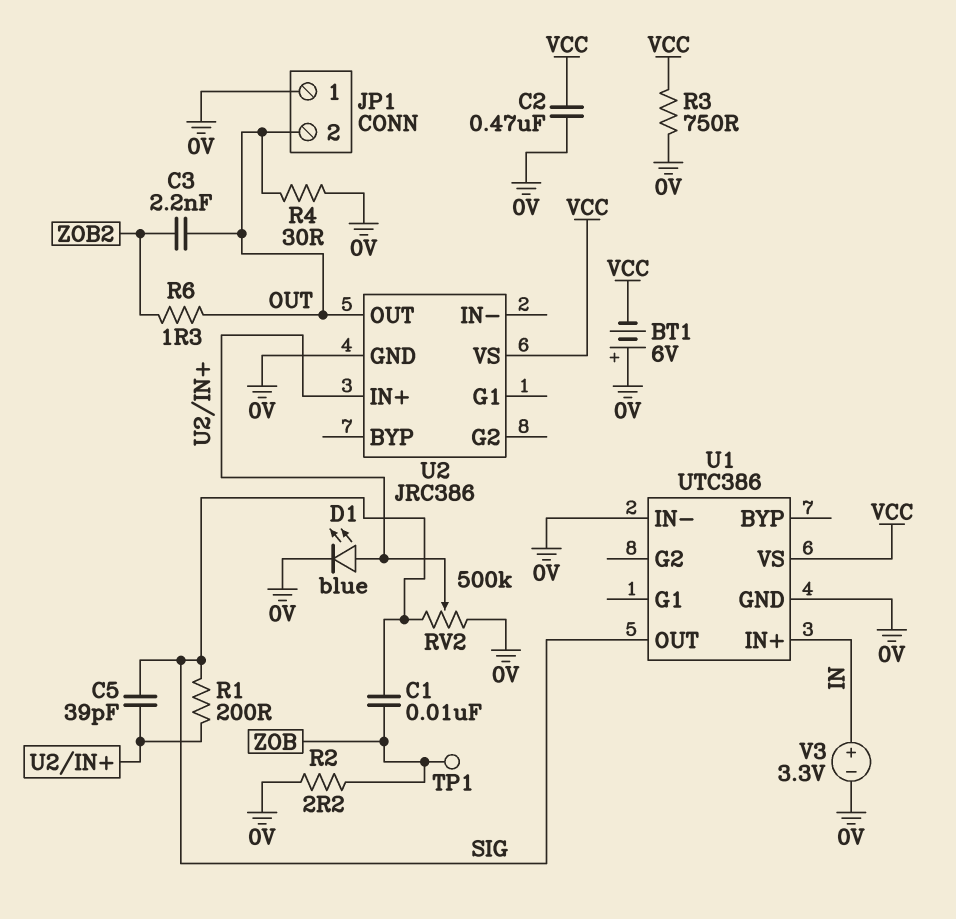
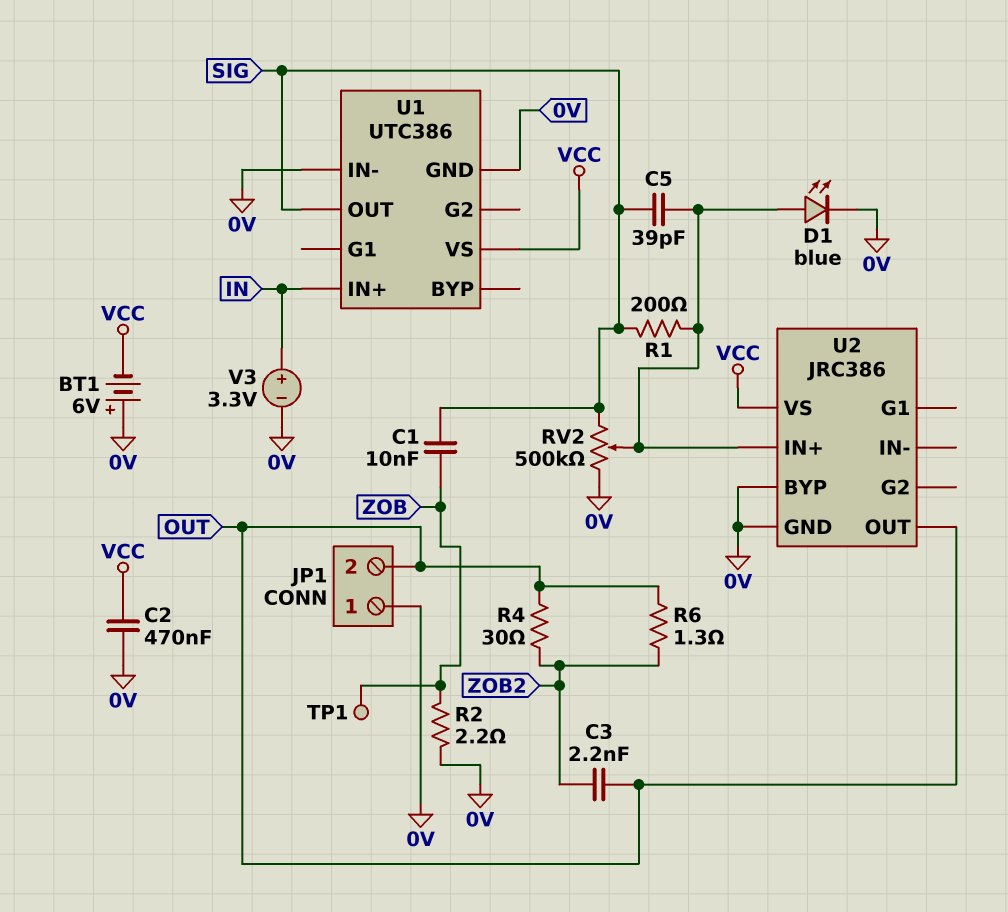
R3: 750 (0V, VCC) -> none
R4: 30 (0V, OUT) -> 30 (OUT, ZOB2)
U2 pin BYP: none -> 0V

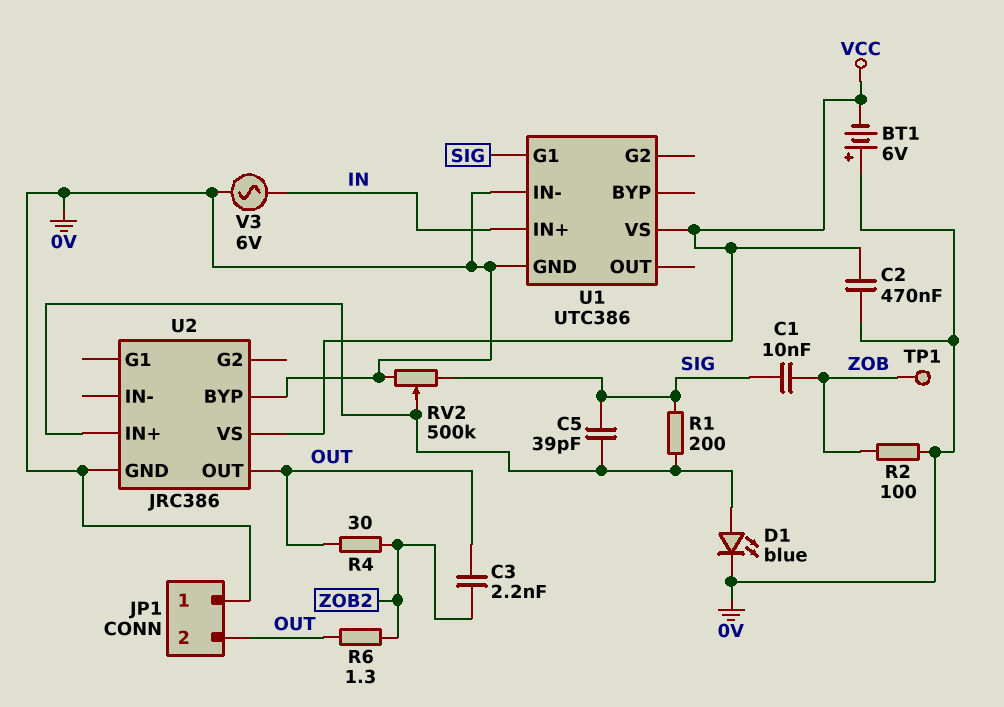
R2: 2.2 (0V, ZOB) -> 100 (0V, ZOB)
U1 pin G1: none -> SIG
U1 pin OUT: SIG -> none
V3: 3.3V (plus IN, minus 0V) -> AC 6V (0V, IN)

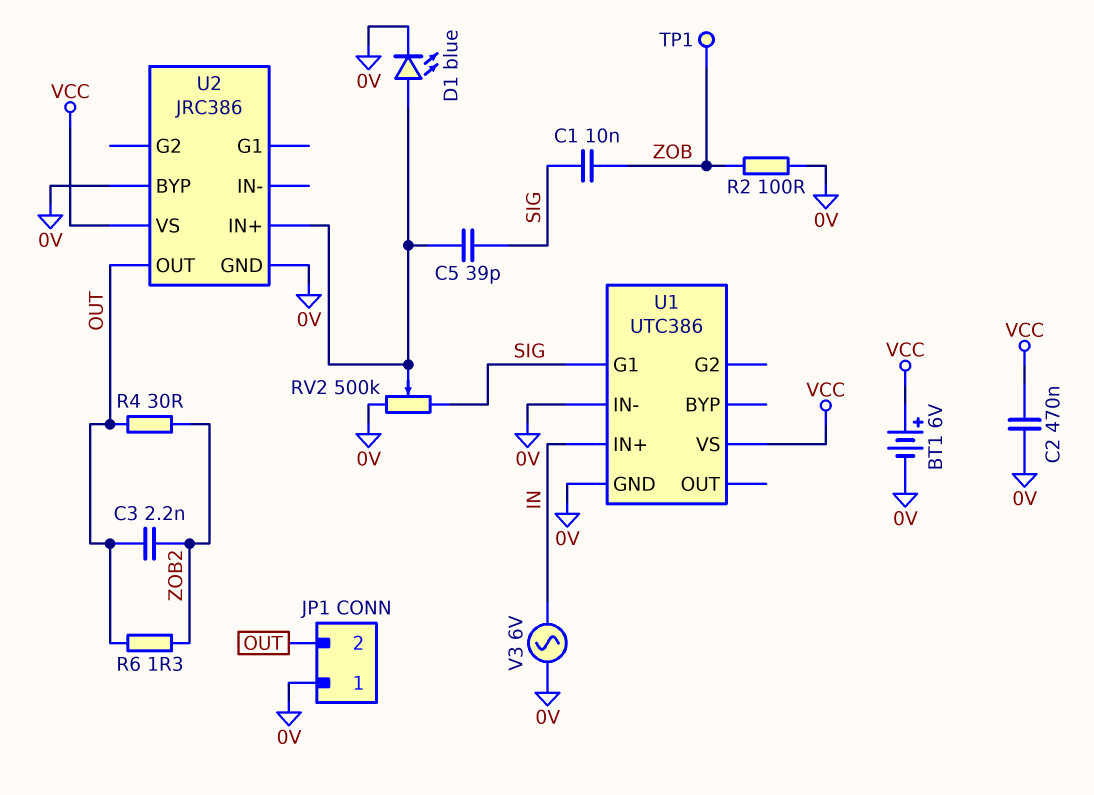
BT1: 6V (plus 0V, minus VCC) -> 6V (plus VCC, minus 0V)
R1: 200 (SIG, U2/IN+) -> none

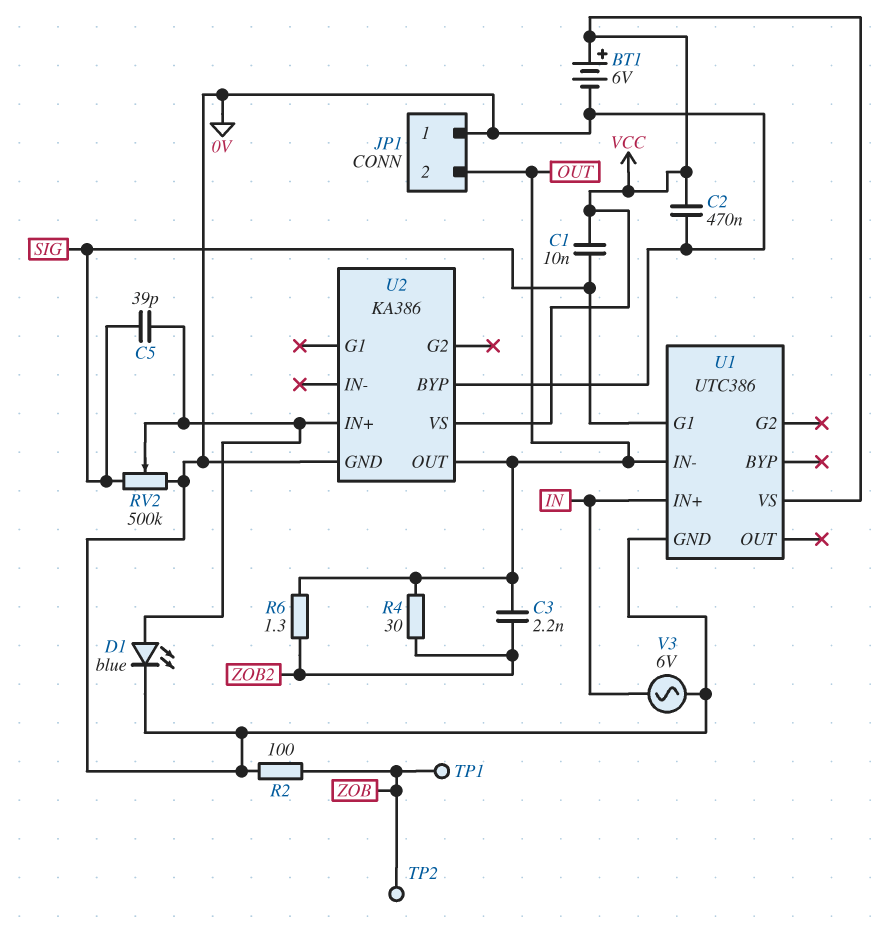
C1: 10nF (SIG, ZOB) -> 10nF (SIG, VCC)
TP2: none -> test point (ZOB)
U1 pin IN-: 0V -> OUT
U2: JRC386 -> KA386

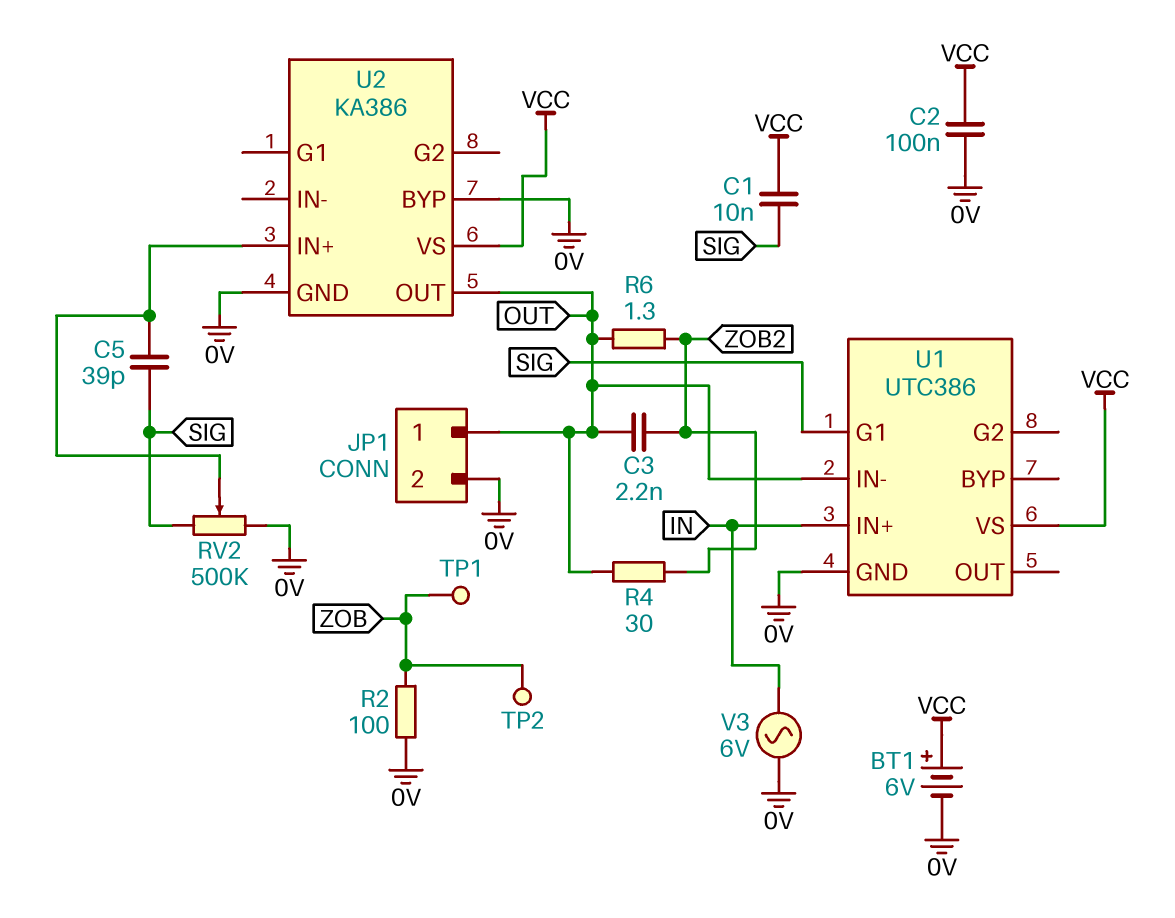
C2: 470nF (0V, VCC) -> 100nF (0V, VCC)
D1: LED blue (A U2/IN+, K 0V) -> none
JP1 pin 1: 0V -> OUT
JP1 pin 2: OUT -> 0V

